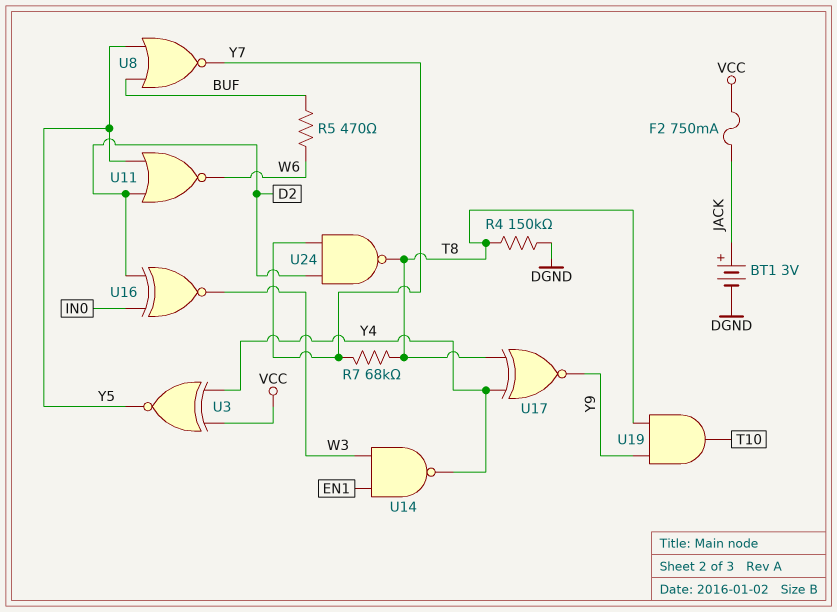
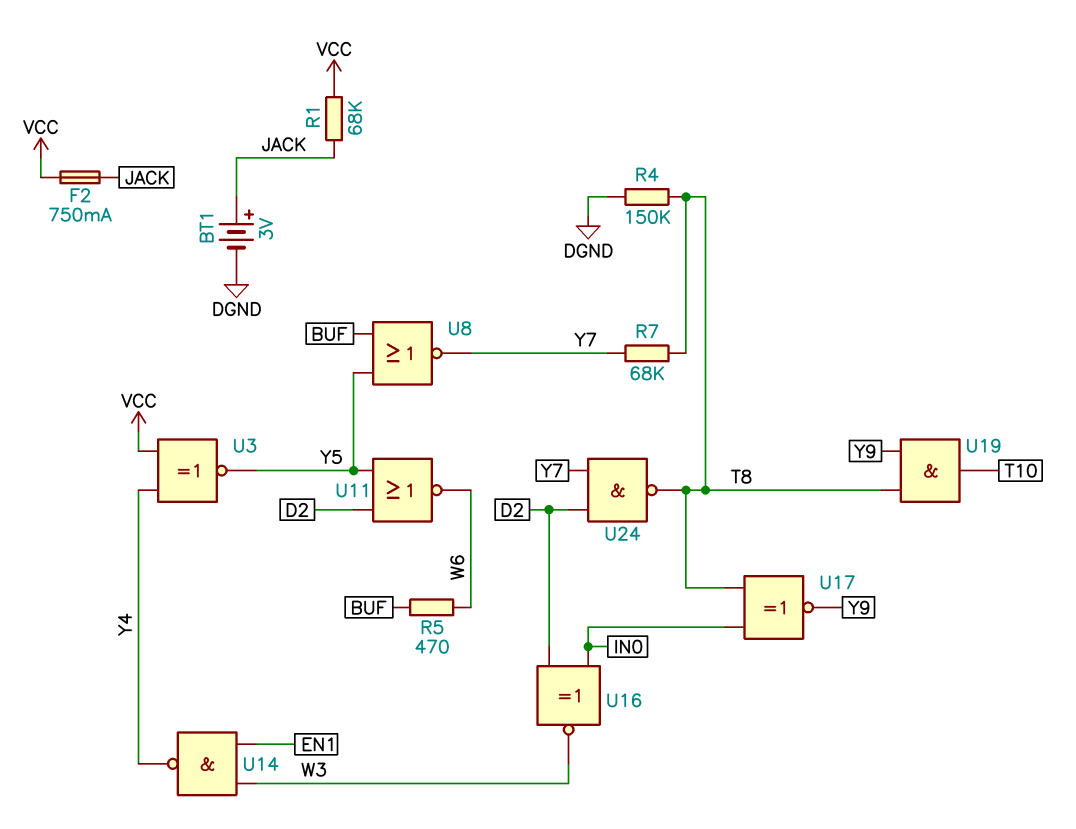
R1: none -> 68k (JACK, VCC)
U17: XNOR (in T8, in Y4, out Y9) -> XNOR (in IN0, in T8, out Y9)

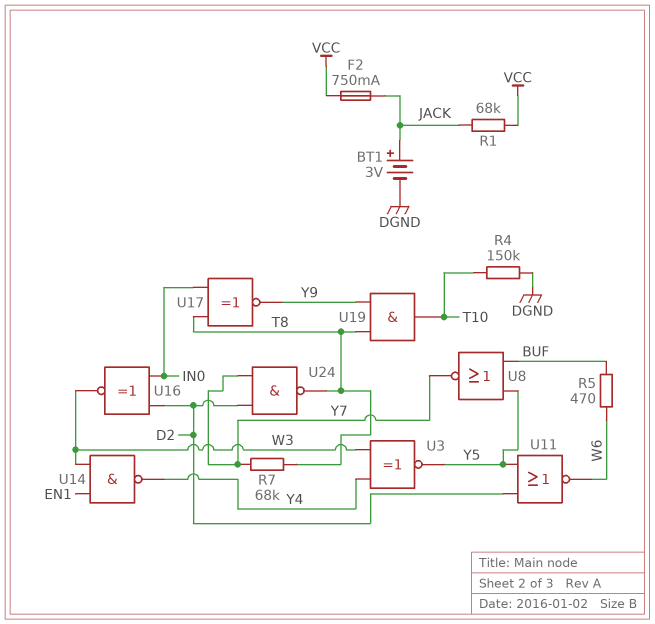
R4: 150k (DGND, T8) -> 150k (DGND, T10)
U3: XNOR (in VCC, in Y4, out Y5) -> XNOR (in W3, in Y4, out Y5)

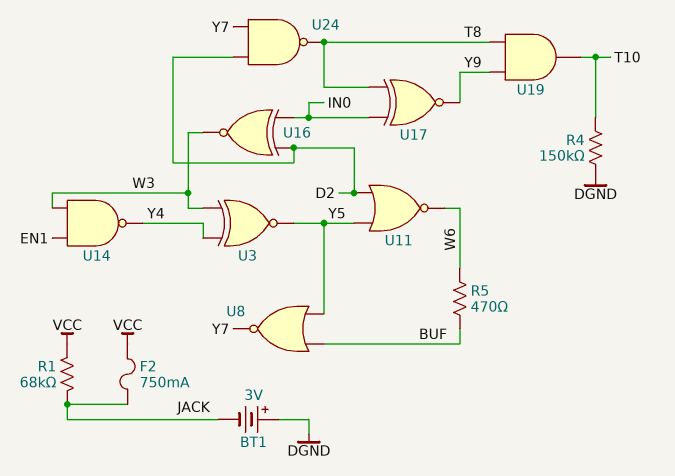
BT1: 3V (plus JACK, minus DGND) -> 3V (plus DGND, minus JACK)
R7: 68k (T8, Y7) -> none

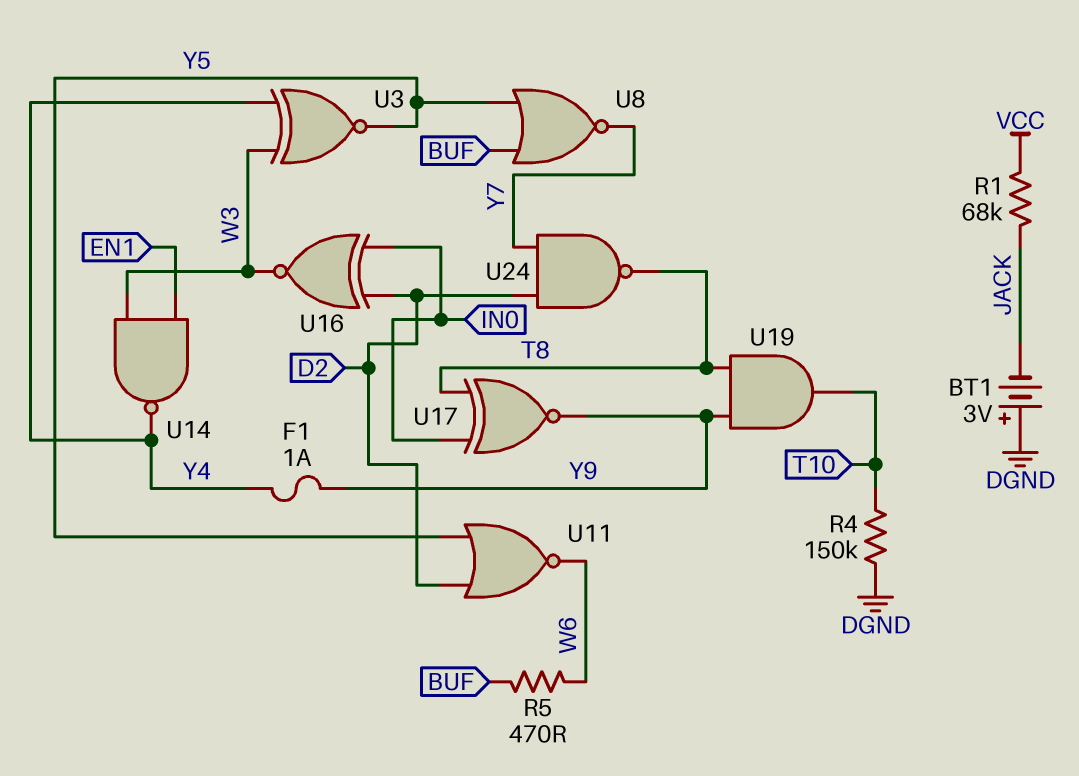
F1: none -> 1A (Y4, Y9)
F2: 750mA (JACK, VCC) -> none

